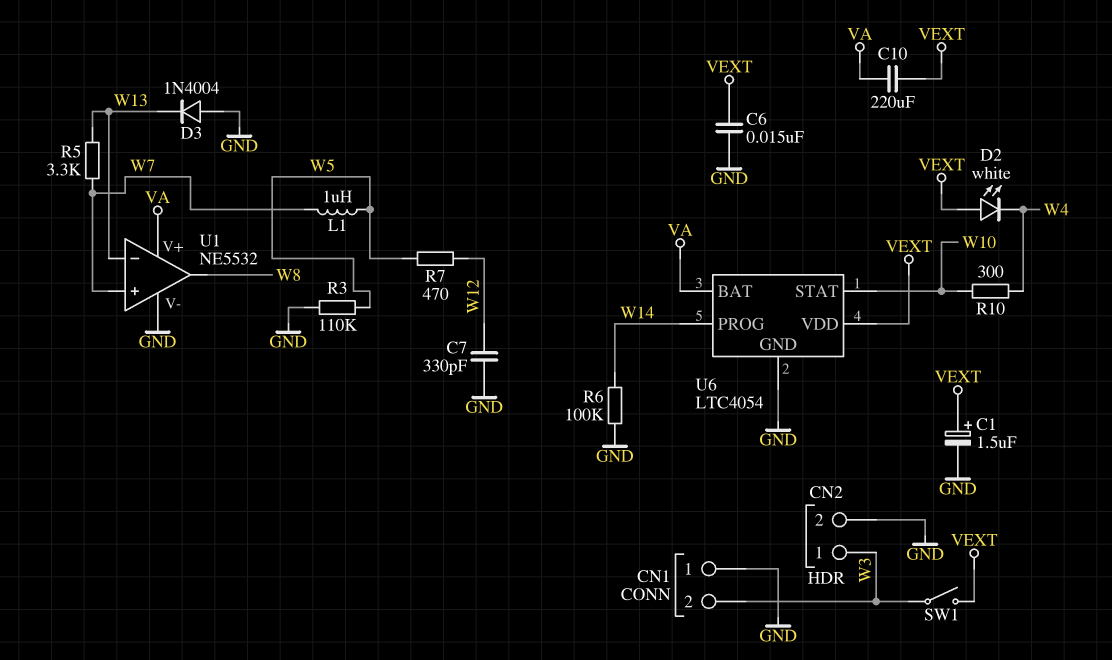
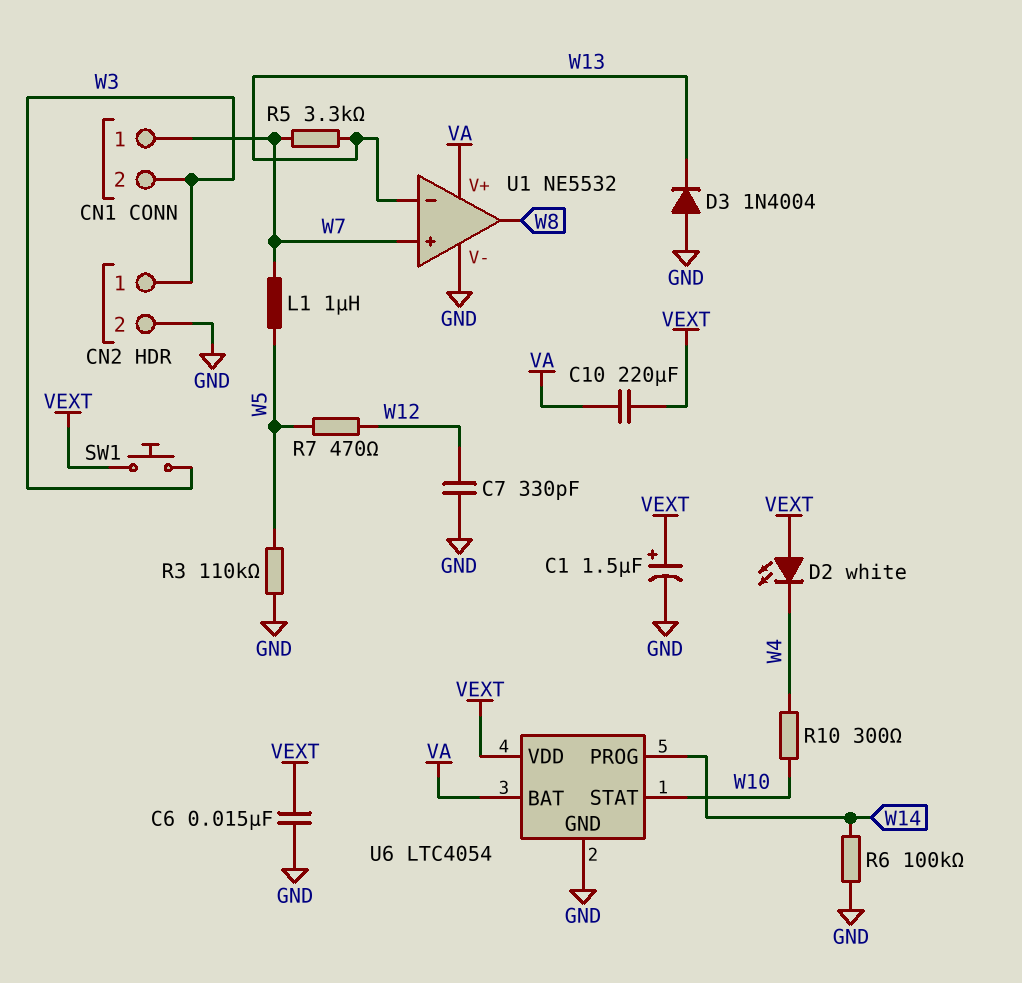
CN1 pin 1: GND -> W7
SW1: switch (VEXT, W3) -> button (VEXT, W3)

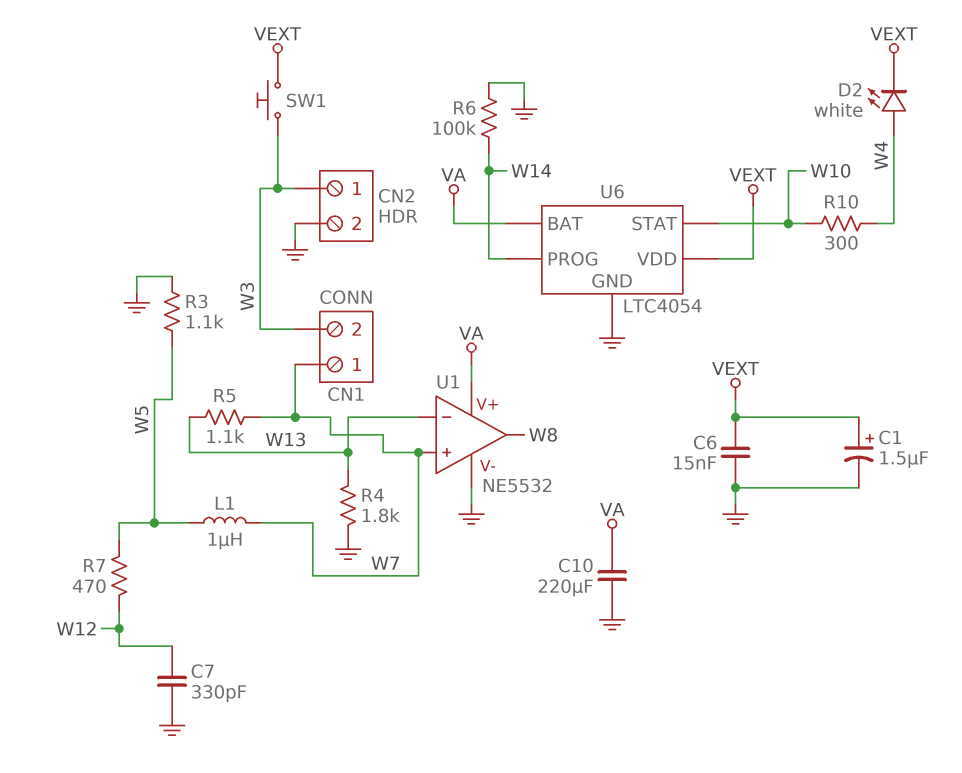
C10: 220uF (VA, VEXT) -> 220uF (GND, VA)
D2: LED white (A VEXT, K W4) -> LED white (A W4, K VEXT)
D3: diode 1N4004 (A GND, K W13) -> none
R3: 110k (GND, W5) -> 1.1k (GND, W5)
R4: none -> 1.8k (GND, W13)
R5: 3.3k (W7, W13) -> 1.1k (W7, W13)

